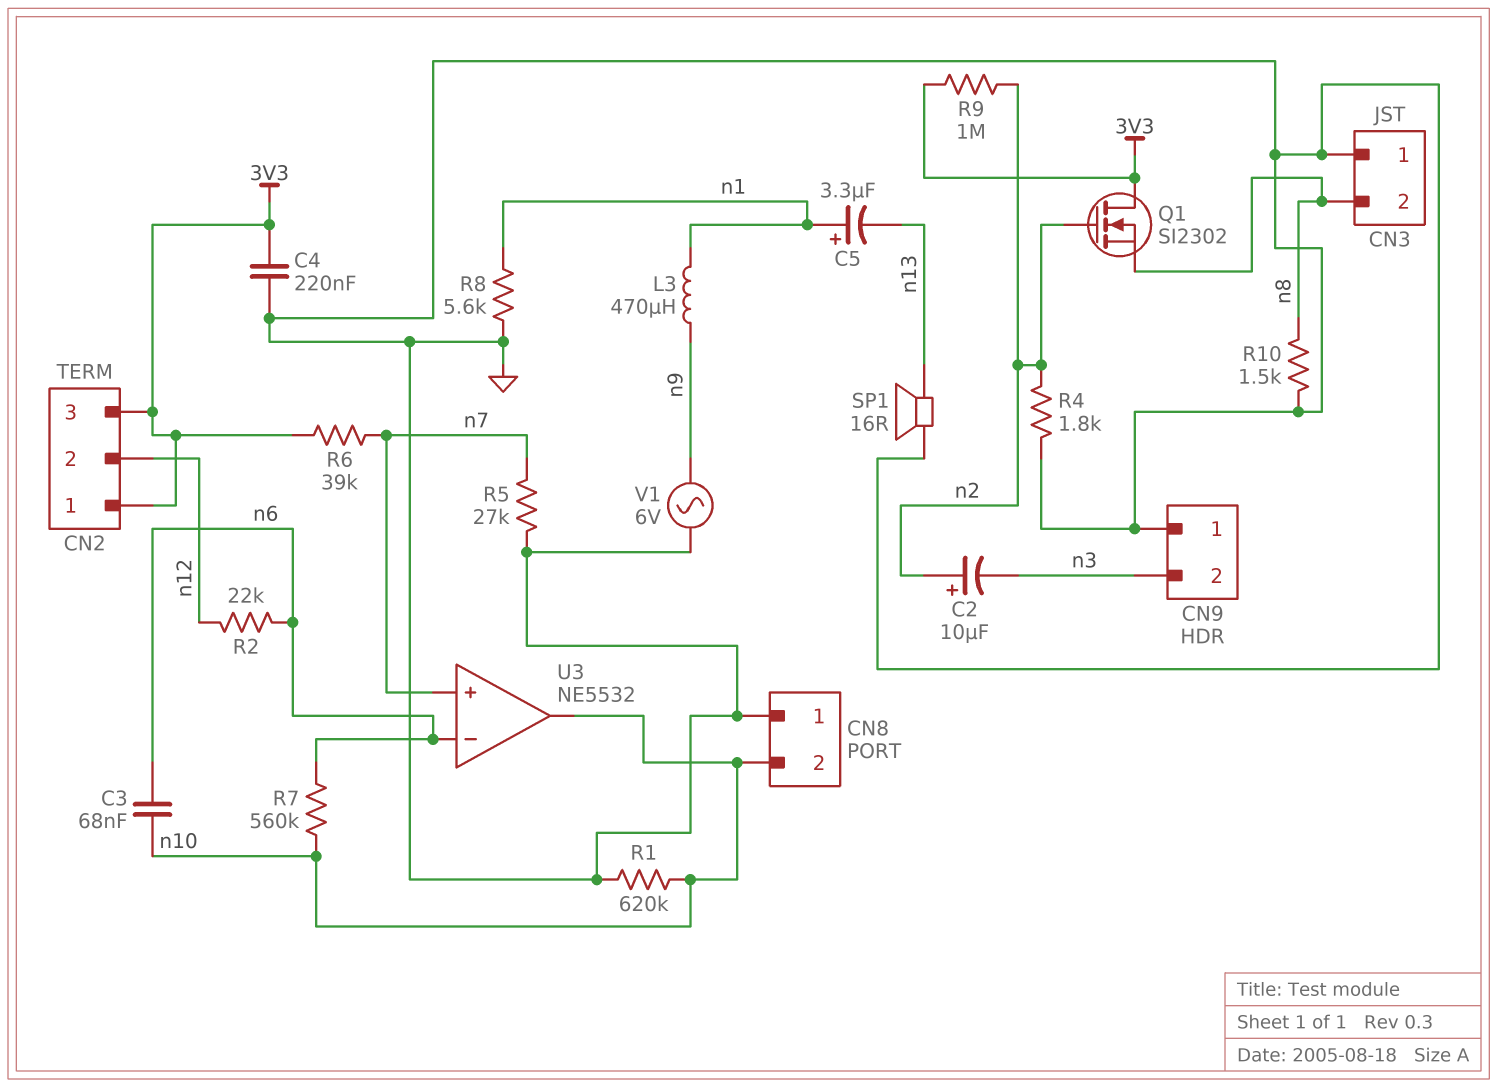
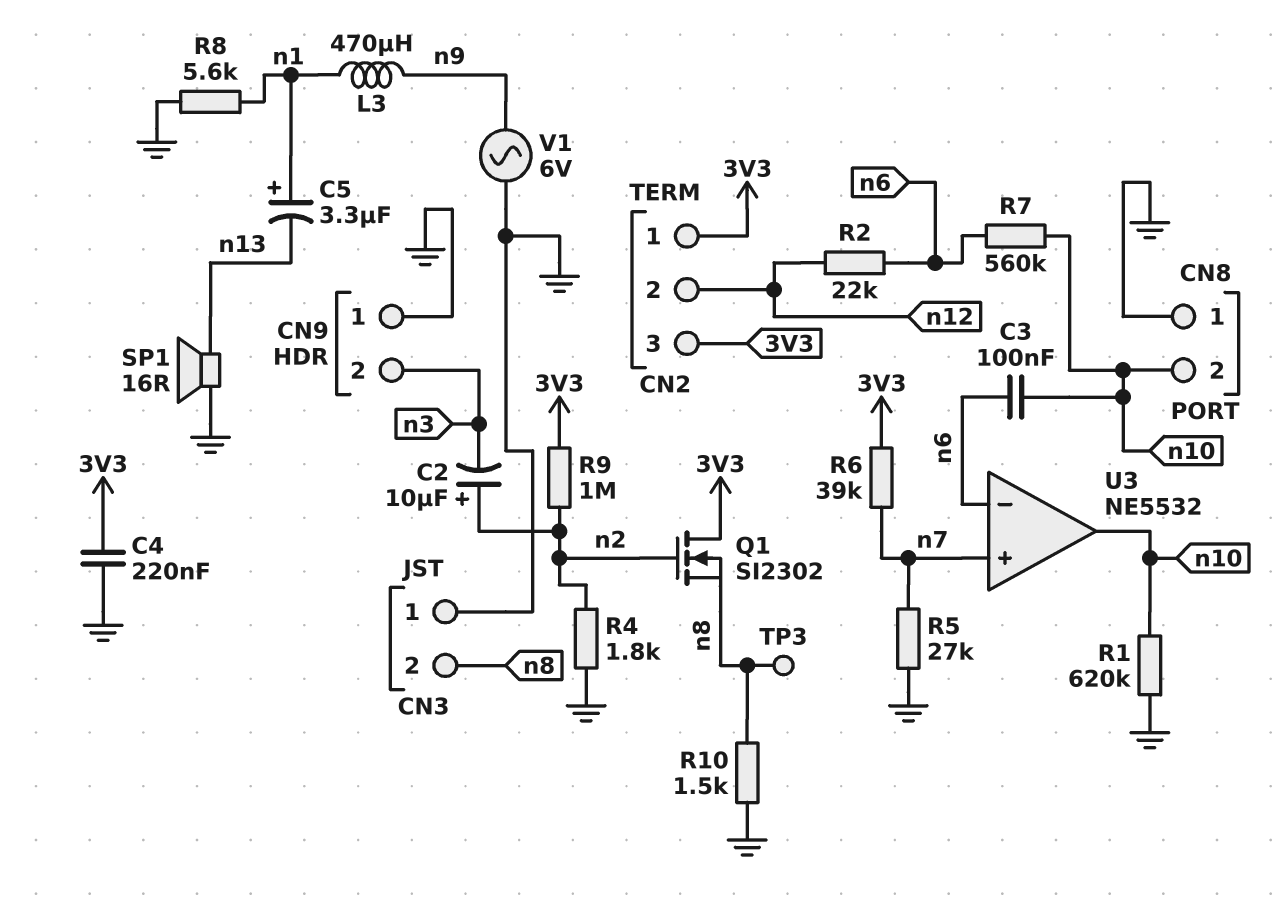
C3: 68nF (n6, n10) -> 100nF (n6, n10)
TP3: none -> test point (n8)

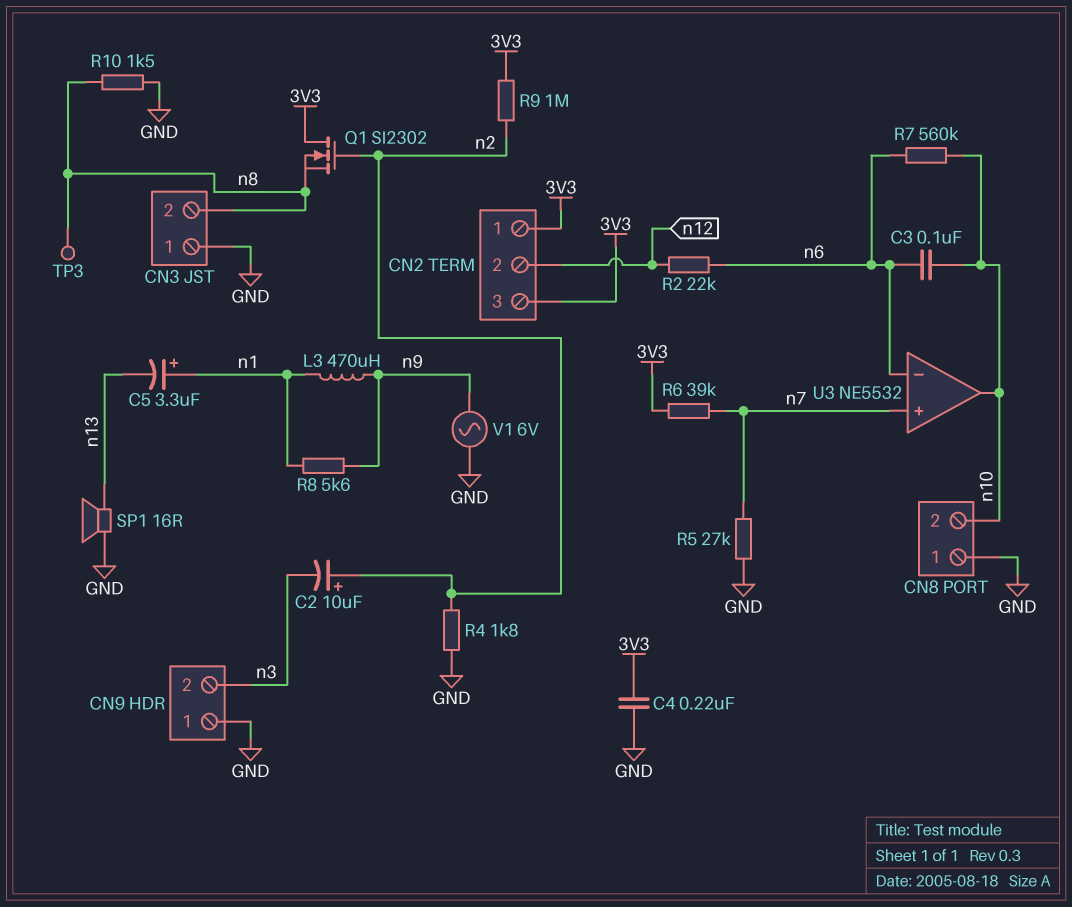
R1: 620k (GND, n10) -> none
R8: 5.6k (GND, n1) -> 5.6k (n1, n9)

